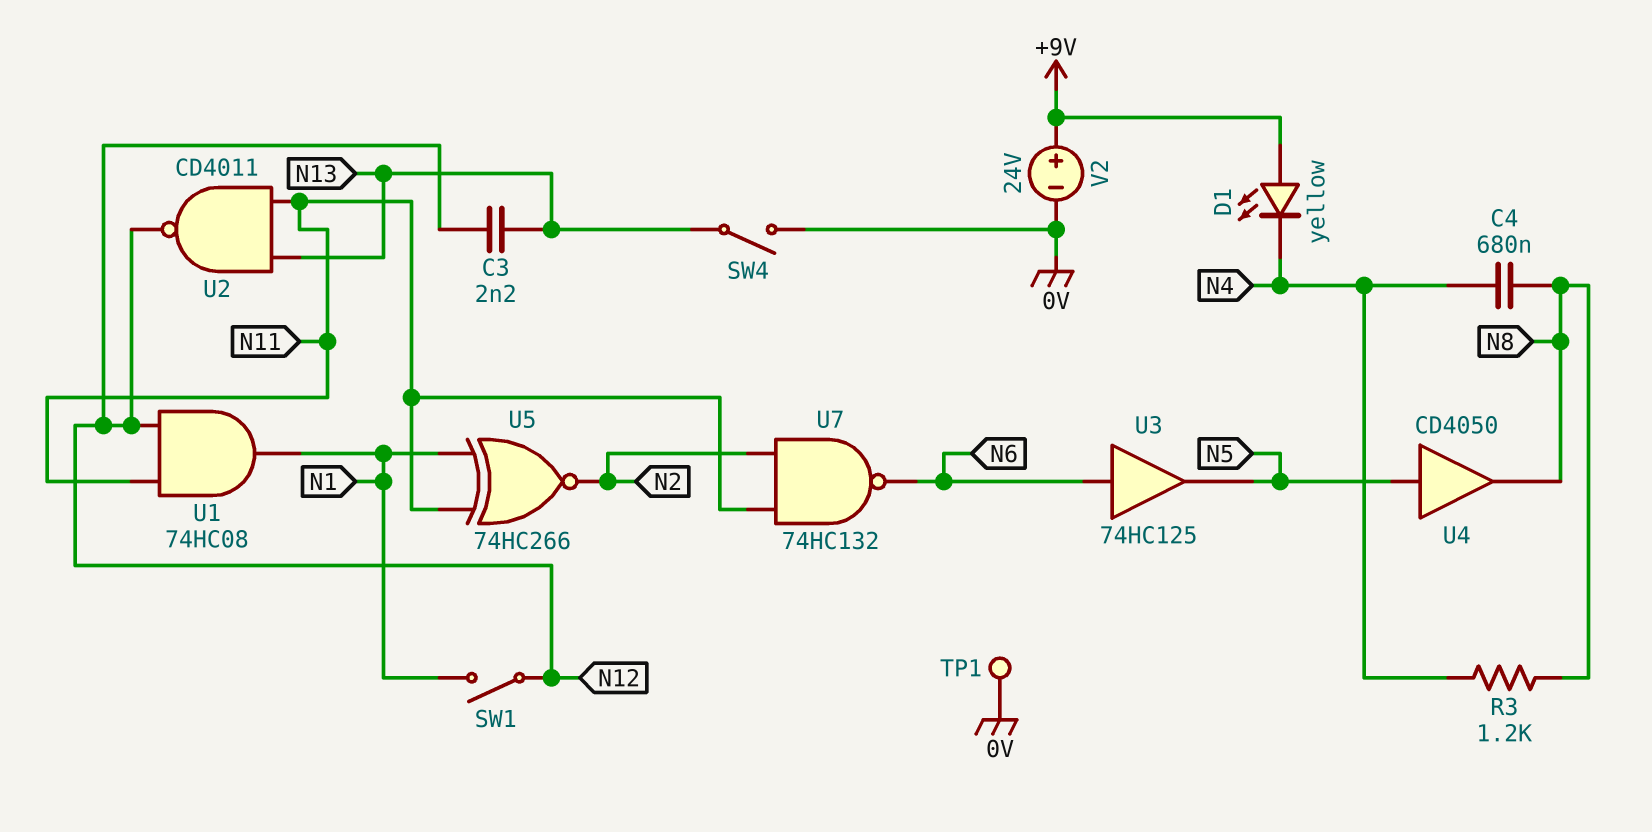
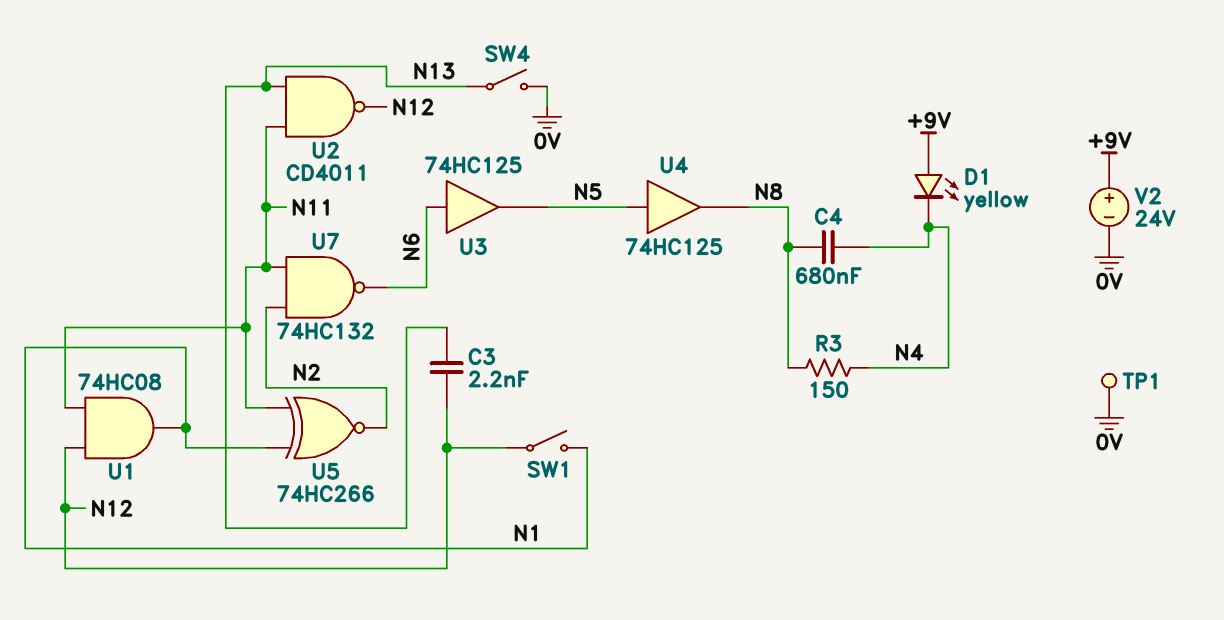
R3: 1.2k (N4, N8) -> 150 (N4, N8)
U4: buffer CD4050 (in N5, out N8) -> buffer 74HC125 (in N5, out N8)

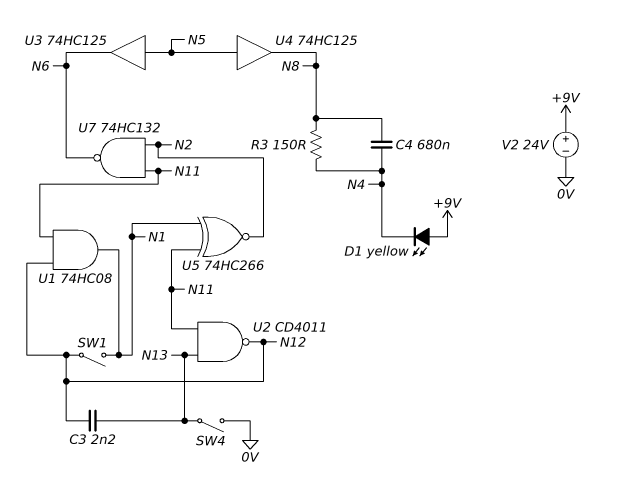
TP1: test point (0V) -> none
U3: buffer 74HC125 (in N6, out N5) -> buffer 74HC125 (in N5, out N6)

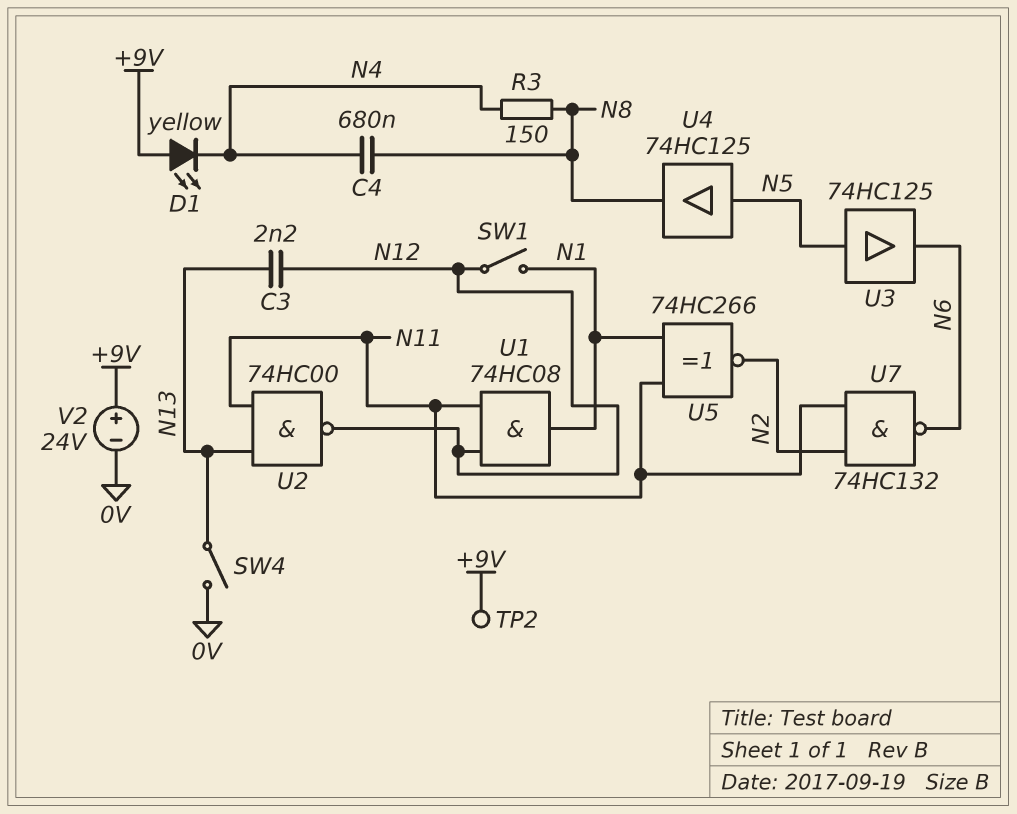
TP2: none -> test point (+9V)
U2: NAND CD4011 (in N11, in N13, out N12) -> NAND 74HC00 (in N11, in N13, out N12)

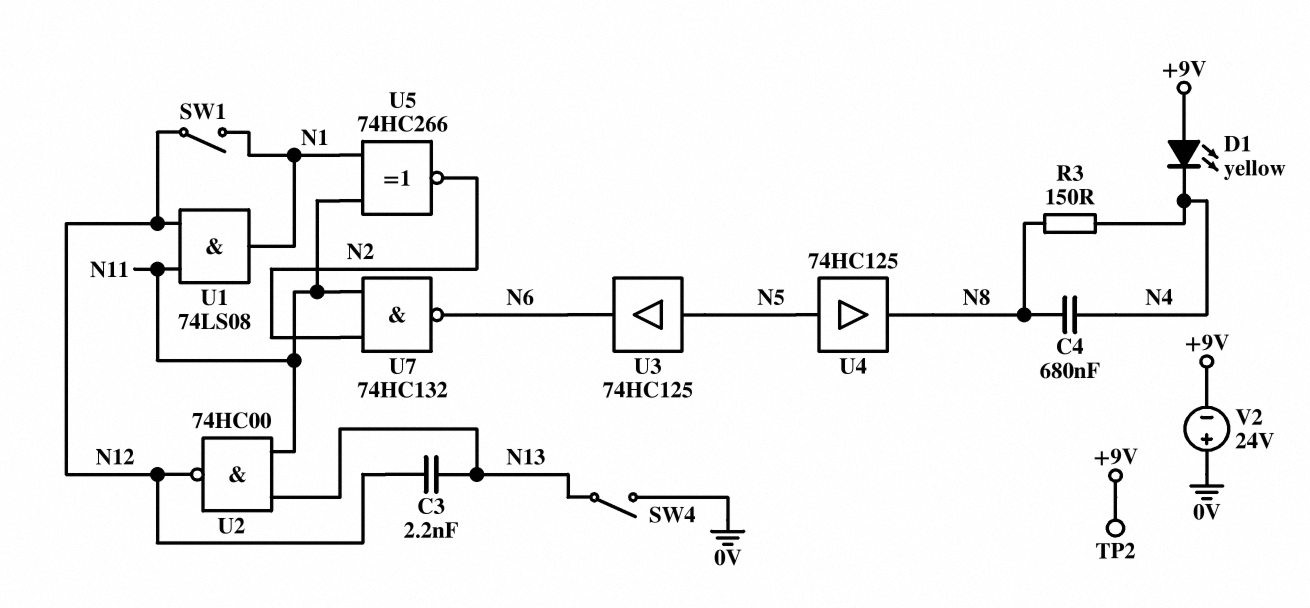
U1: AND 74HC08 (in N11, in N12, out N1) -> AND 74LS08 (in N11, in N12, out N1)
V2: 24V (plus +9V, minus 0V) -> 24V (plus 0V, minus +9V)

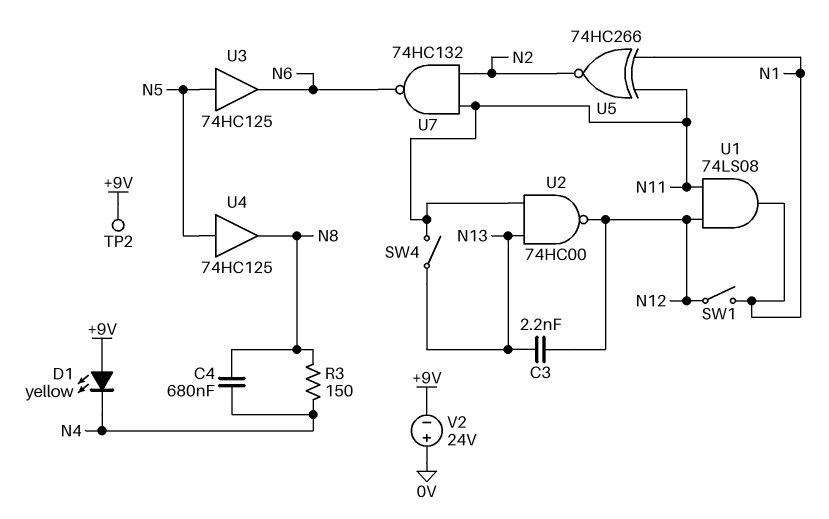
SW4: switch (0V, N13) -> switch (N11, N13)

